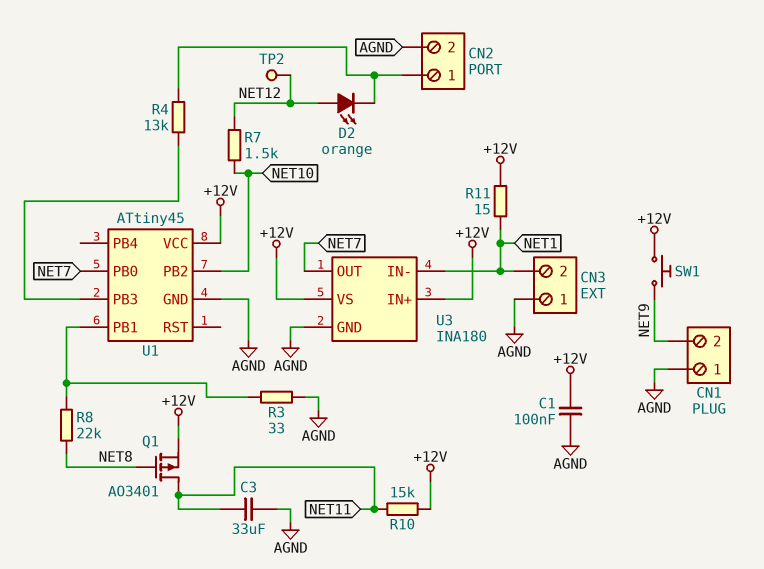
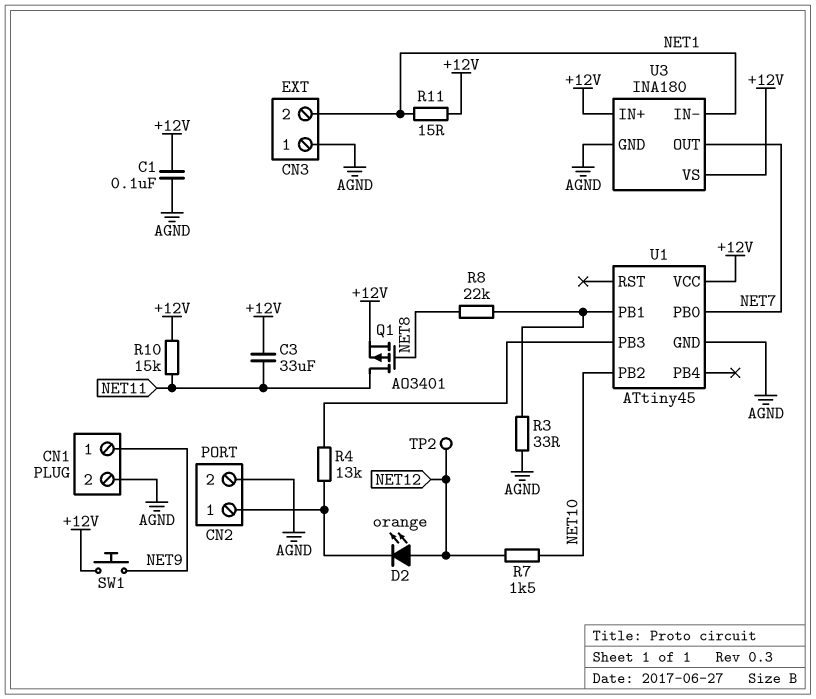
C3: 33uF (AGND, NET11) -> 33uF (+12V, NET11)
CN1 pin 1: AGND -> NET9
CN1 pin 2: NET9 -> AGND

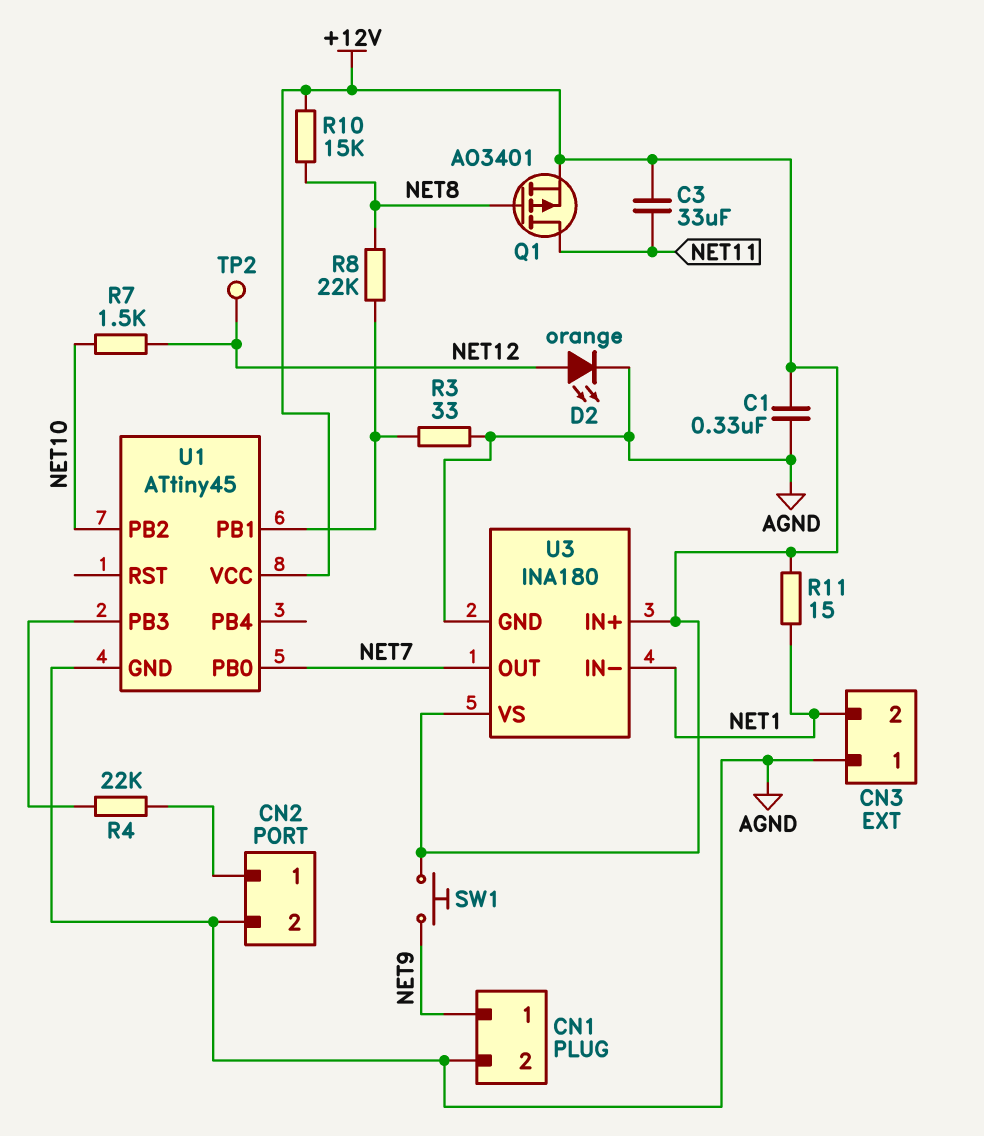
C1: 100nF (+12V, AGND) -> 330nF (+12V, AGND)
D2: LED orange (A NET12, K CN2/1) -> LED orange (A NET12, K AGND)
R4: 13k (CN2/1, U1/PB3) -> 22k (CN2/1, U1/PB3)
R10: 15k (+12V, NET11) -> 15k (+12V, NET8)

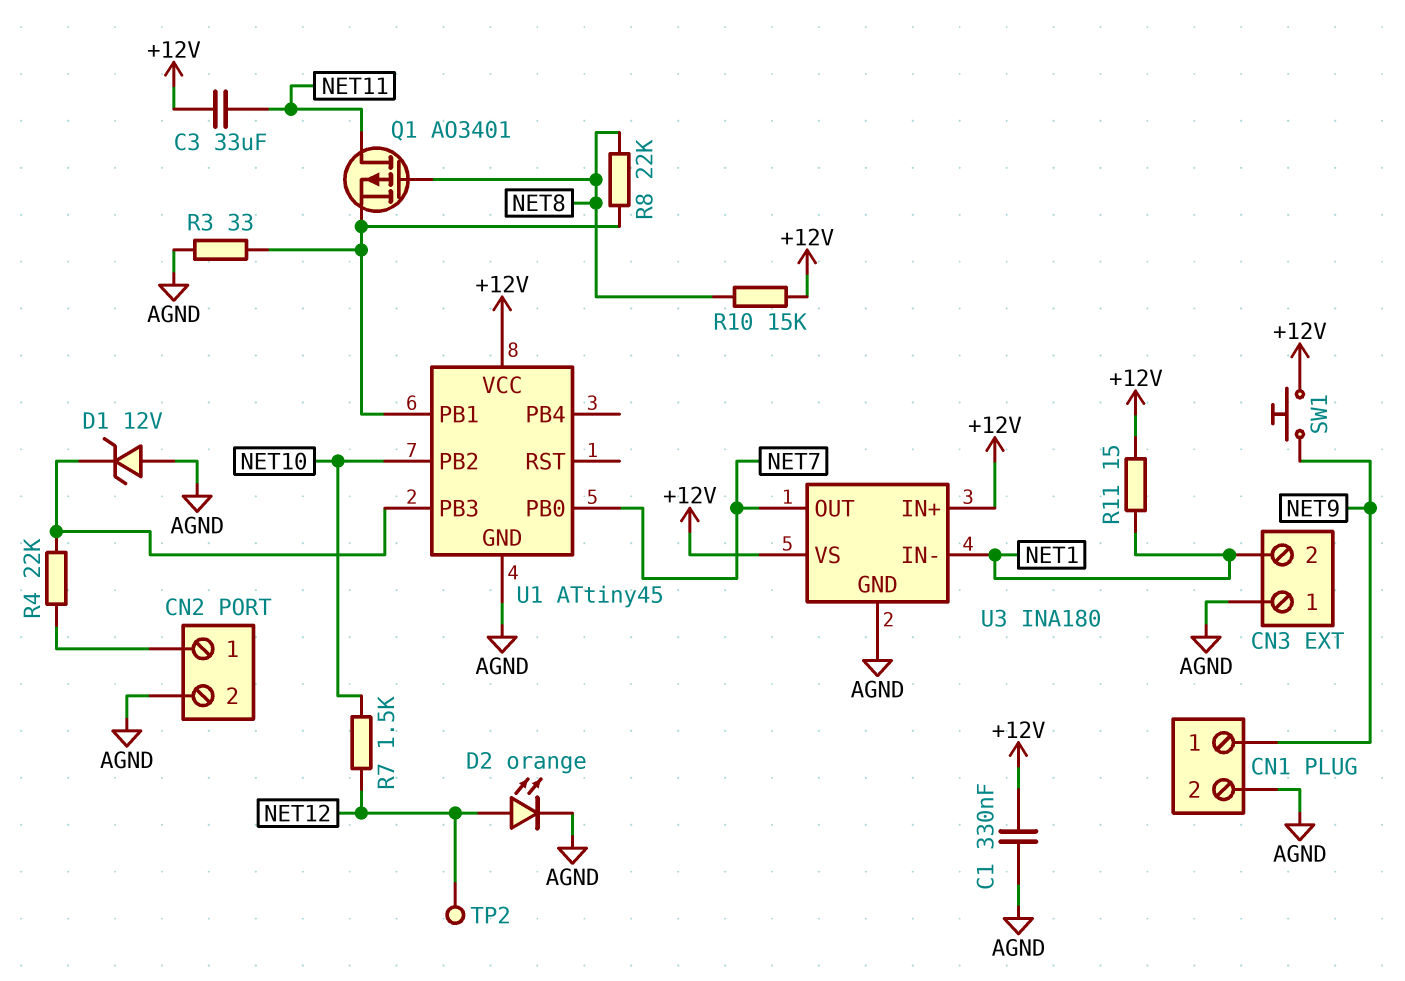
D1: none -> zener 12V (A AGND, K U1/PB3)
Q1: PMOS AO3401 (G NET8, D NET11, S +12V) -> PMOS AO3401 (G NET8, D NET11, S U1/PB1)

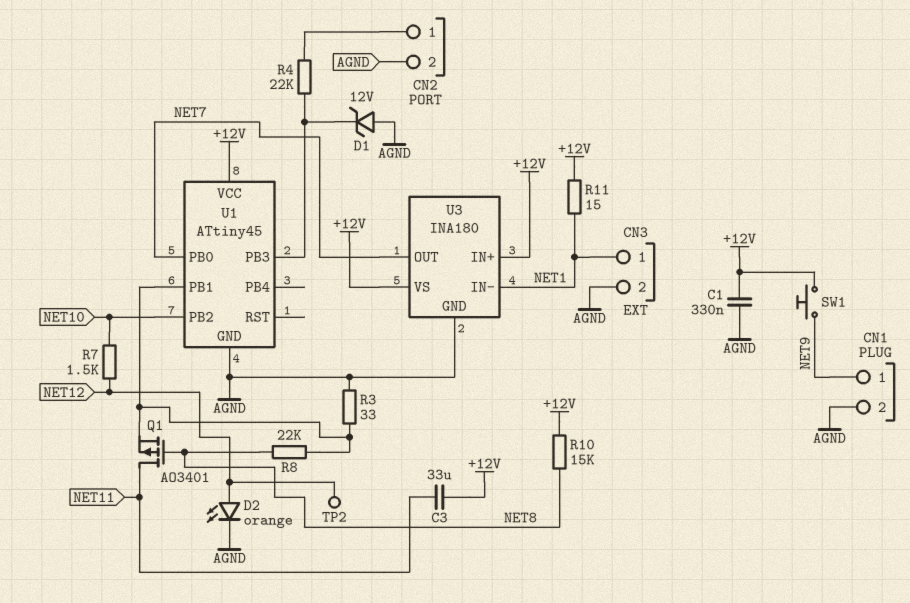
CN3 pin 1: AGND -> NET1
CN3 pin 2: NET1 -> AGND

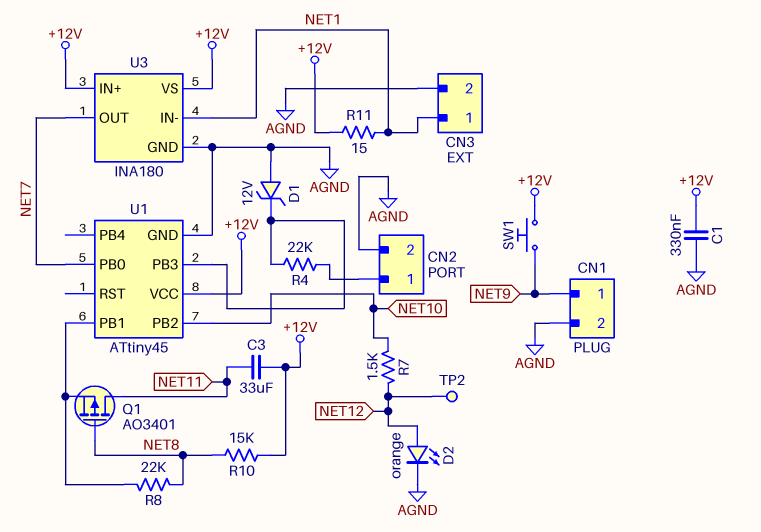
R3: 33 (AGND, U1/PB1) -> none

